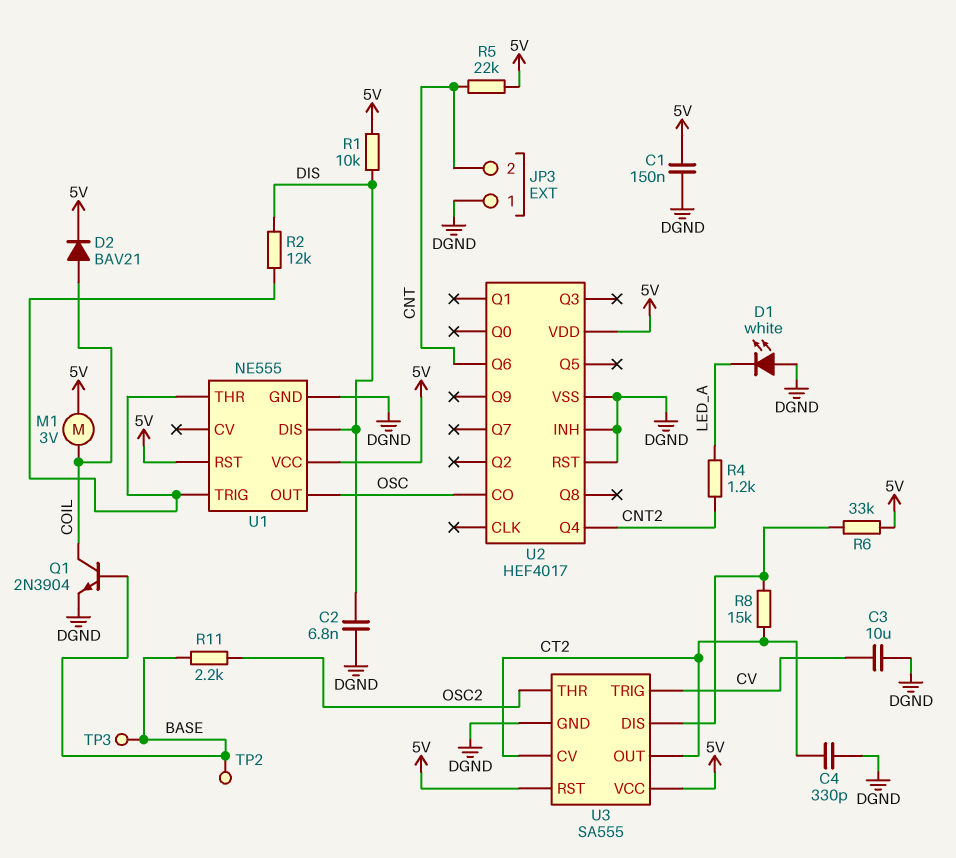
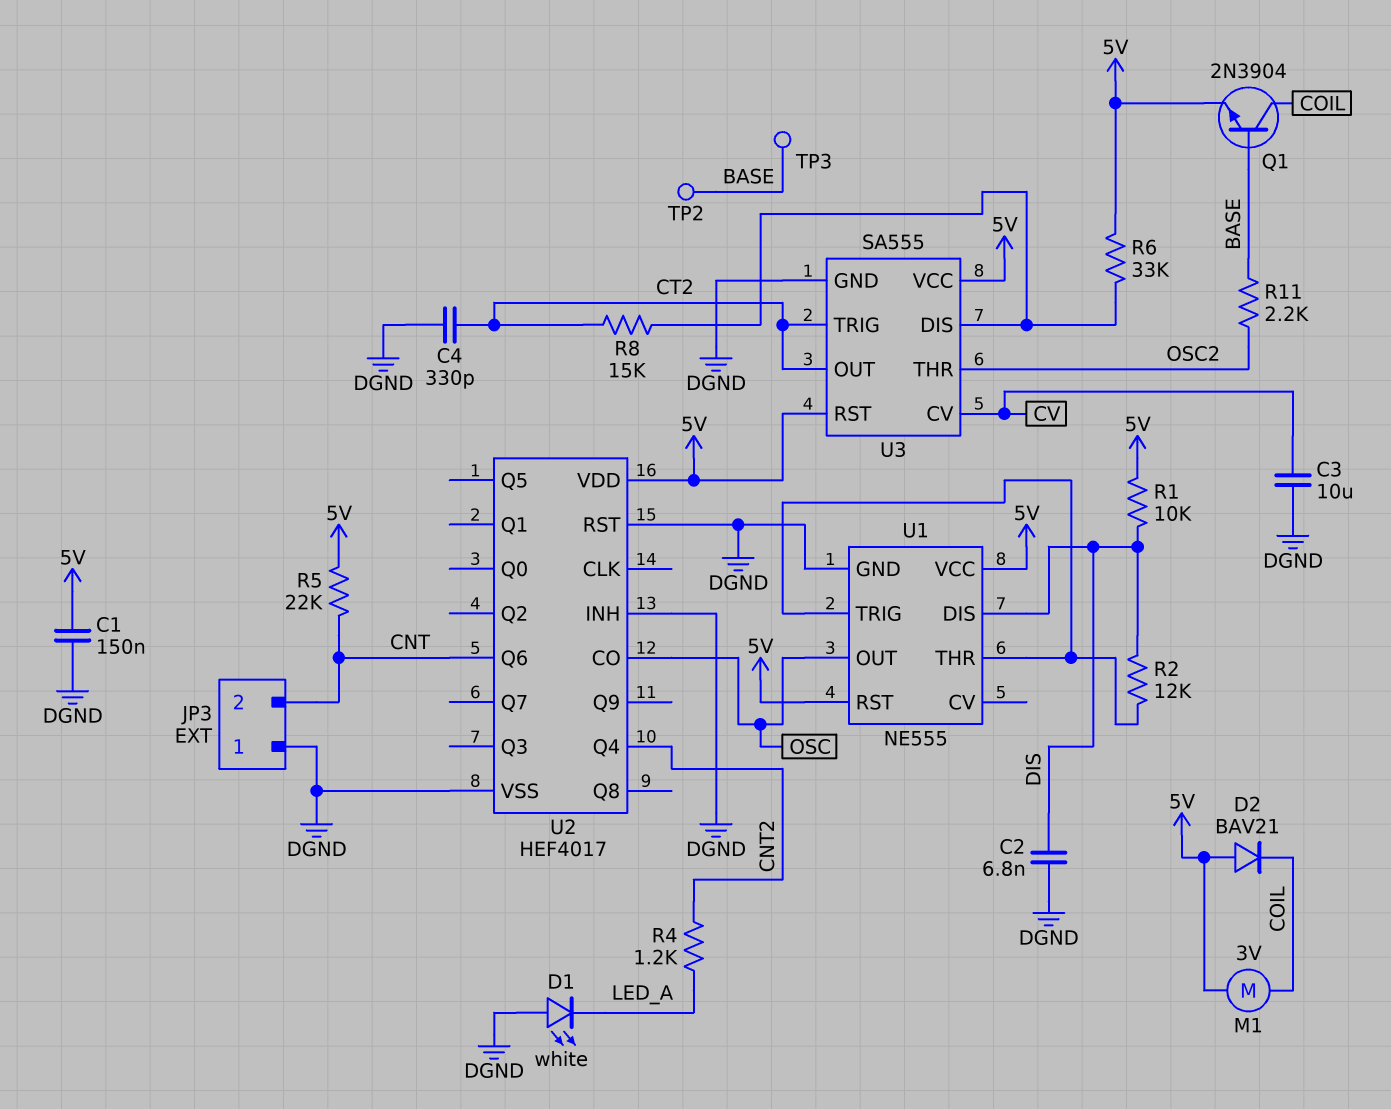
D2: diode BAV21 (A COIL, K 5V) -> diode BAV21 (A 5V, K COIL)
Q1: NPN 2N3904 (B BASE, C COIL, E DGND) -> NPN 2N3904 (B BASE, C COIL, E 5V)
U3 pin CV: CT2 -> CV
U3 pin TRIG: CV -> CT2

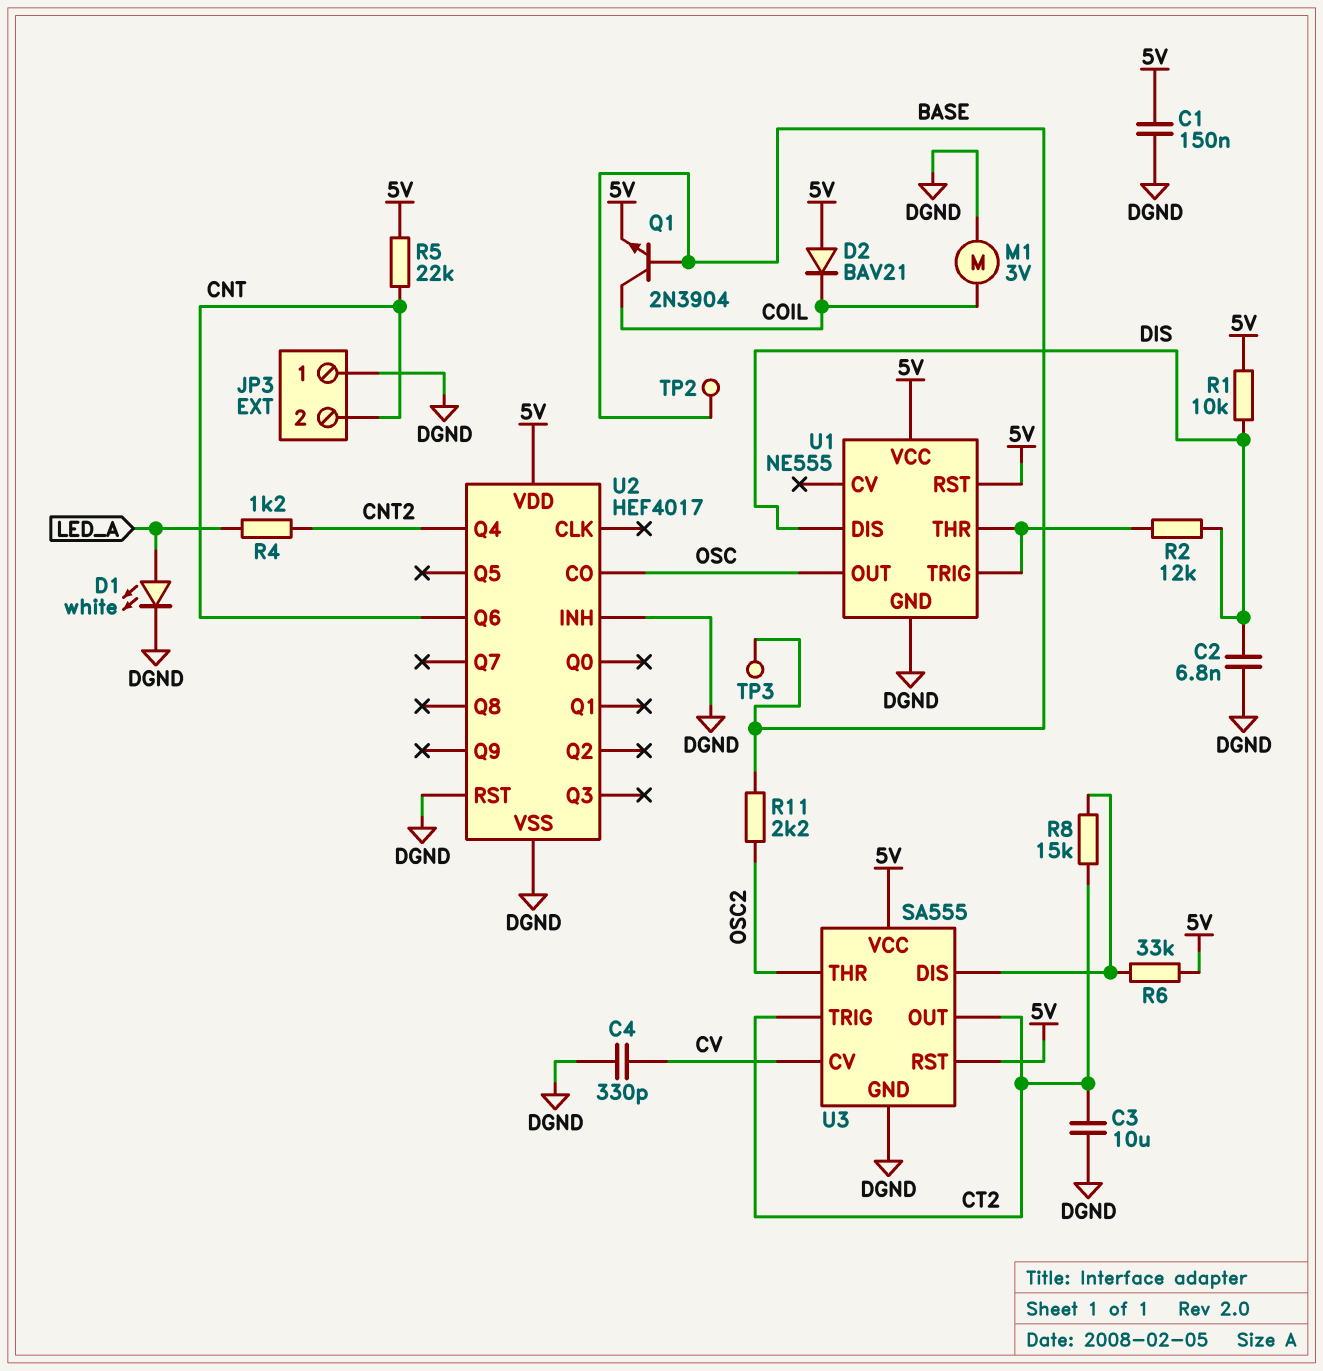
C3: 10uF (CV, DGND) -> 10uF (CT2, DGND)
C4: 330pF (CT2, DGND) -> 330pF (CV, DGND)
D1: LED white (A DGND, K LED_A) -> LED white (A LED_A, K DGND)
M1: motor 3V (5V, COIL) -> motor 3V (COIL, DGND)

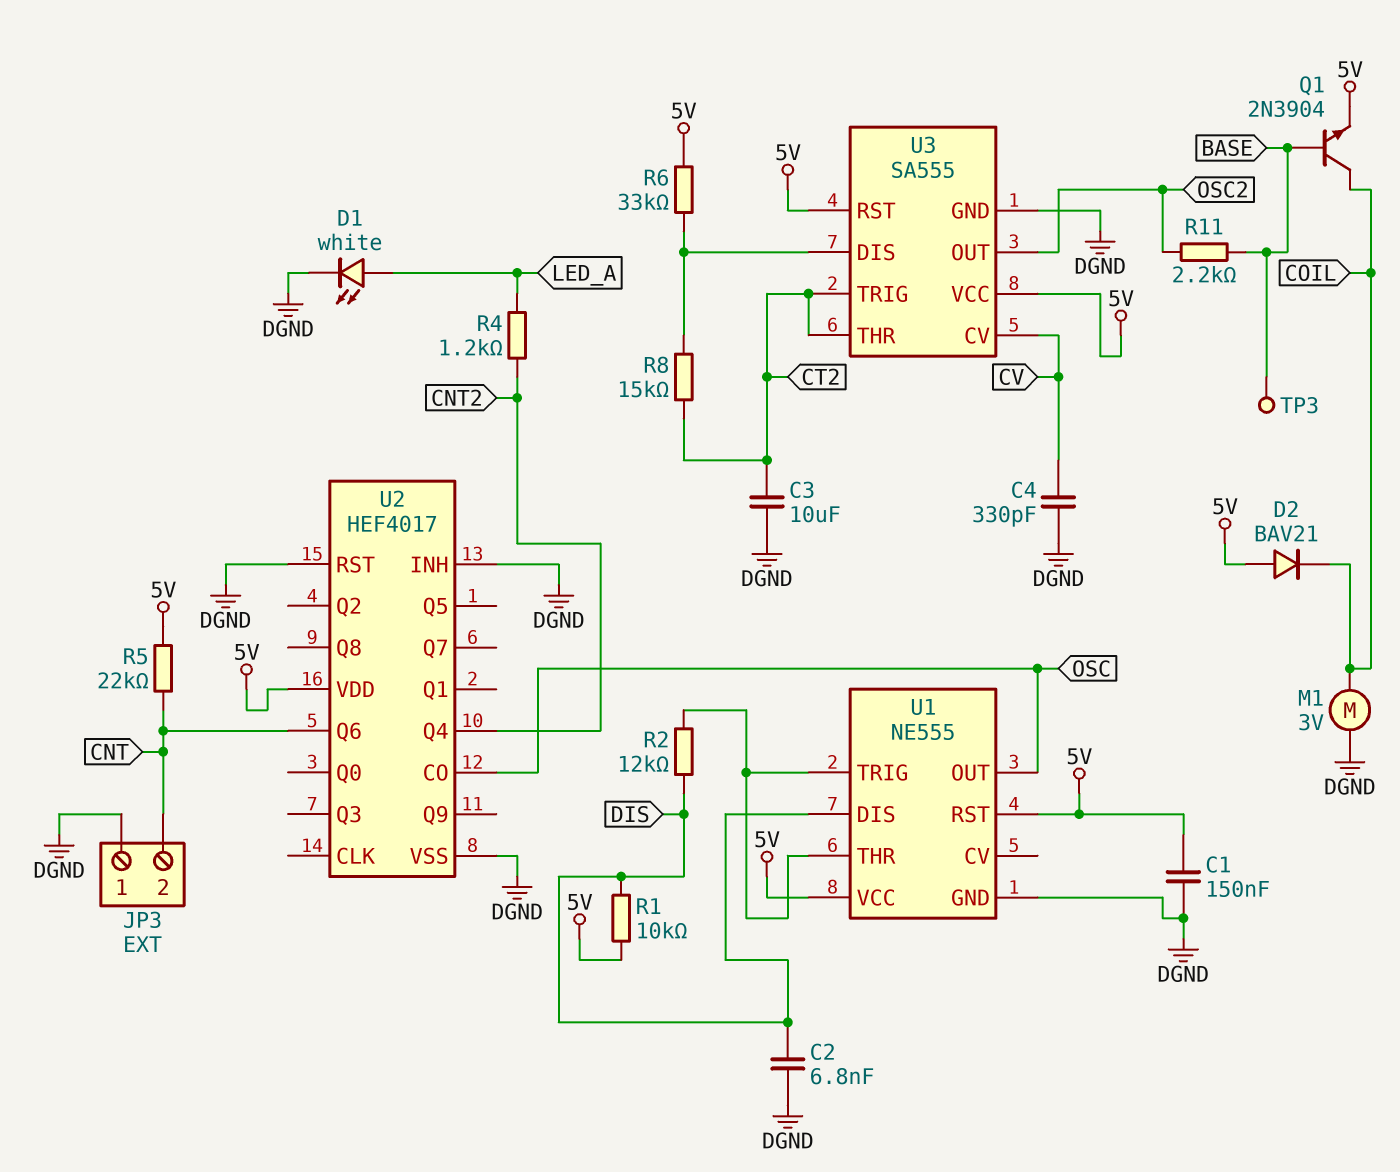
TP2: test point (BASE) -> none
U3 pin OUT: CT2 -> OSC2
U3 pin THR: OSC2 -> CT2

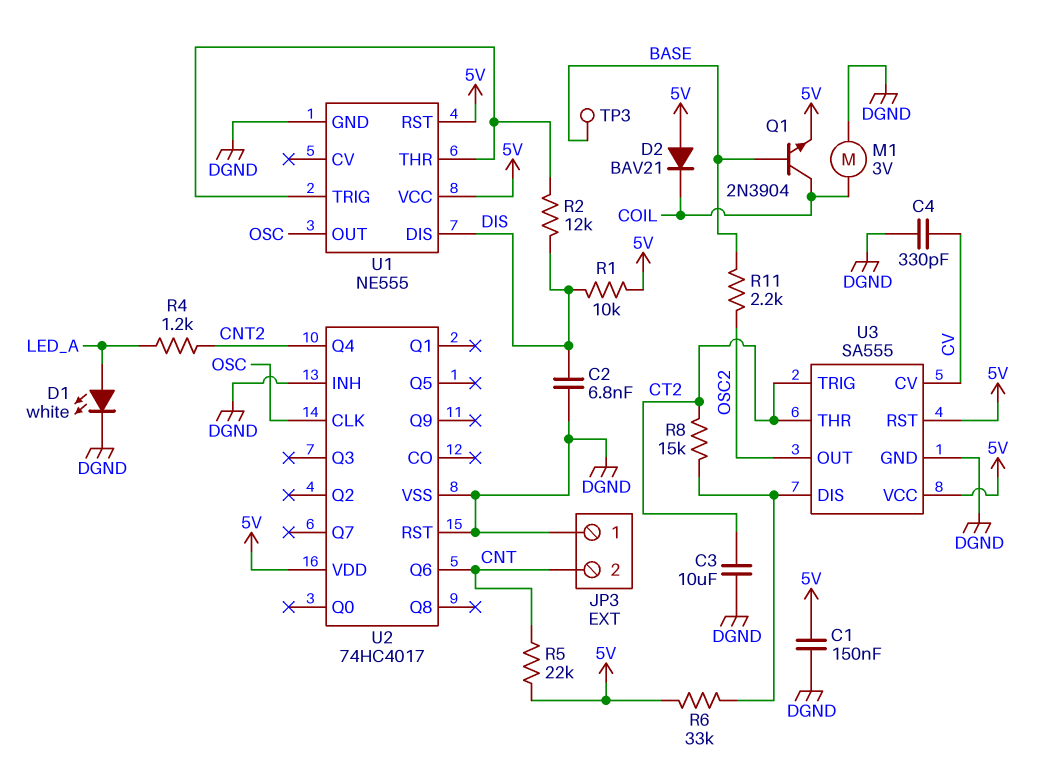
U2: HEF4017 -> 74HC4017
U2 pin CLK: none -> OSC
U2 pin CO: OSC -> none

